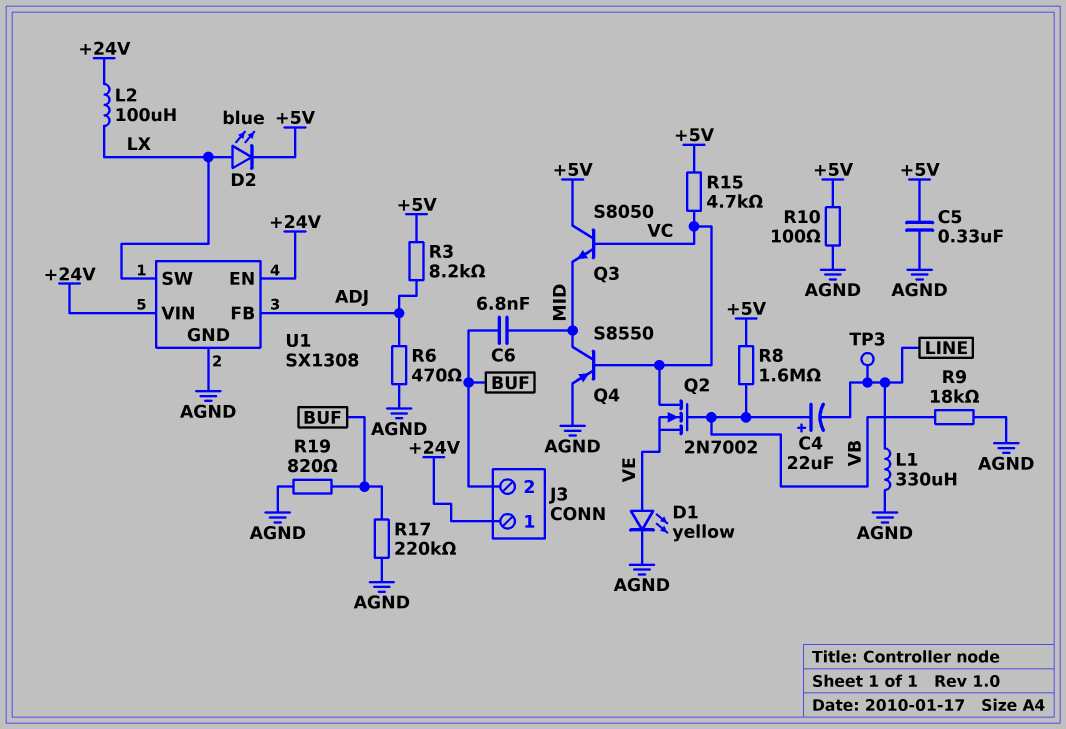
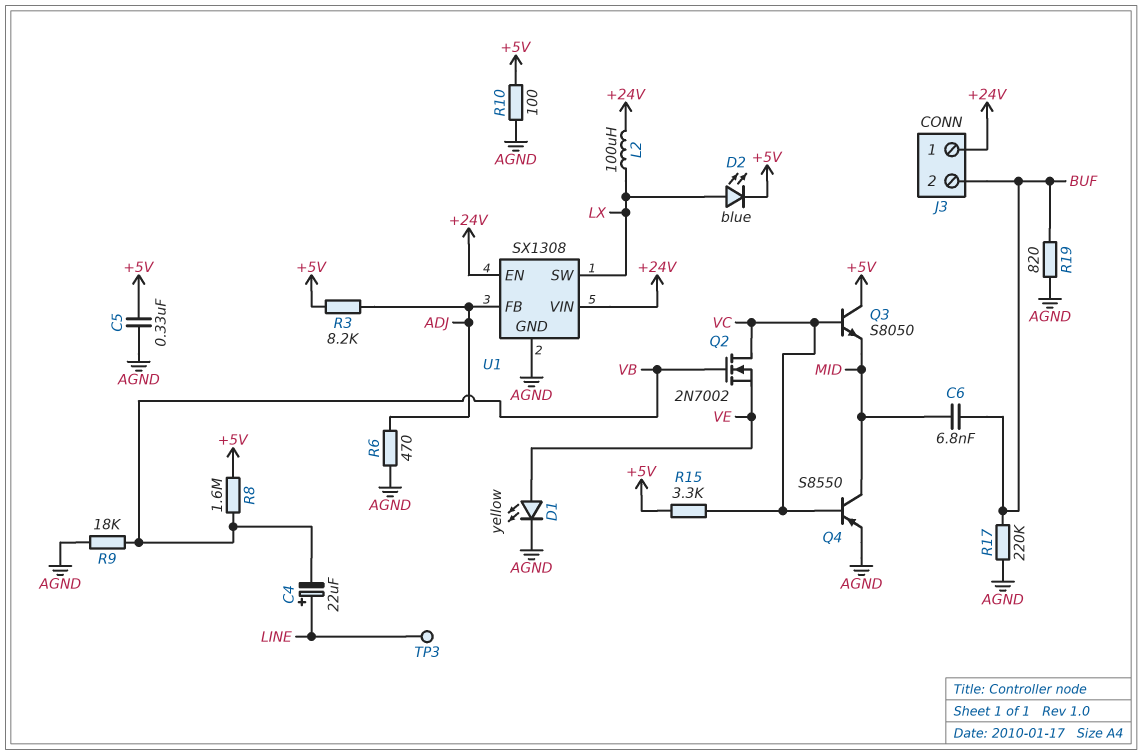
C4: 22uF (plus VB, minus LINE) -> 22uF (plus LINE, minus VB)
L1: 330uH (AGND, LINE) -> none
R15: 4.7k (+5V, VC) -> 3.3k (+5V, VC)

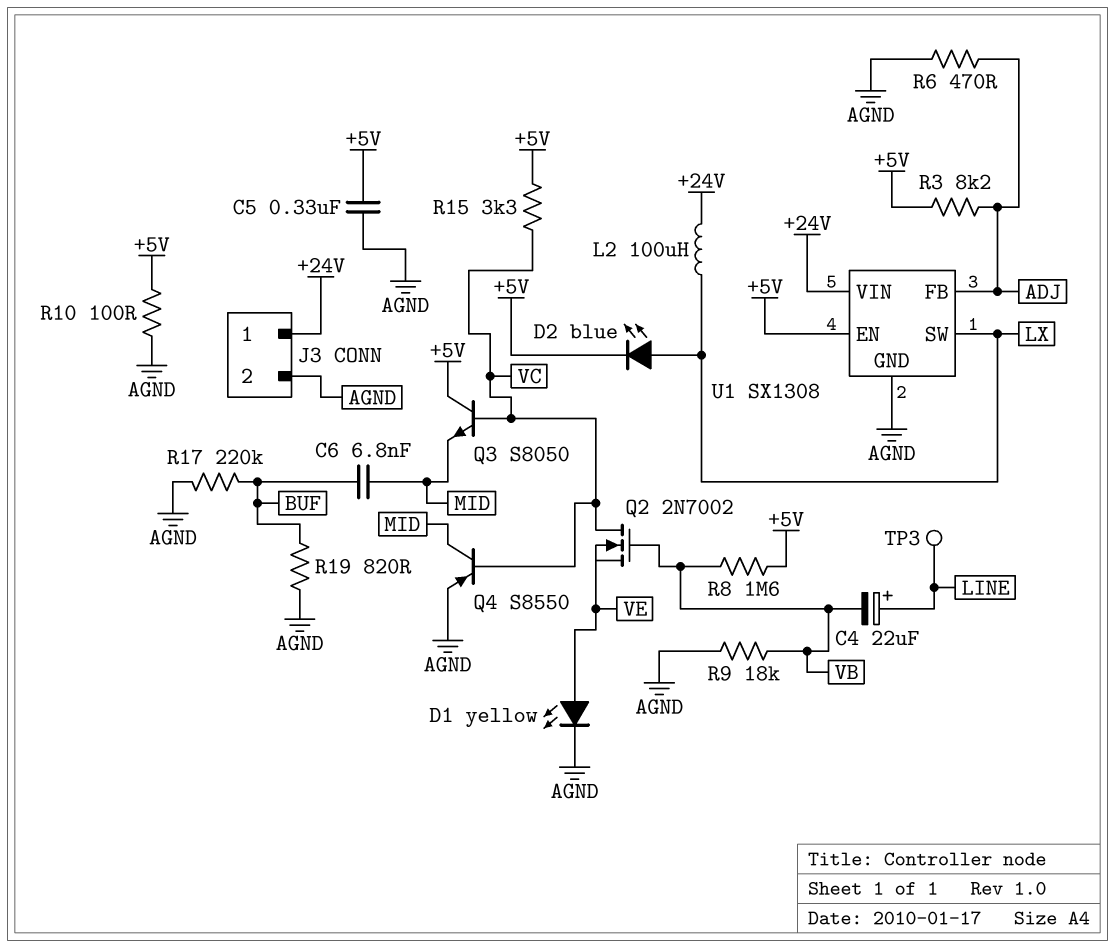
J3 pin 2: BUF -> AGND
U1 pin EN: +24V -> +5V

